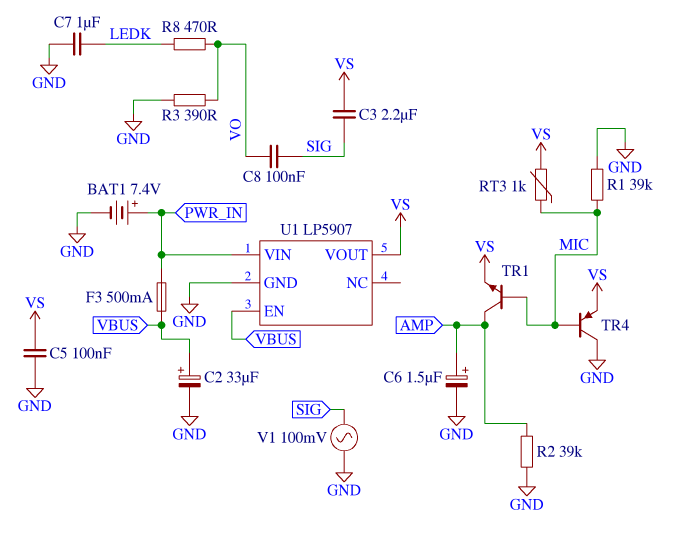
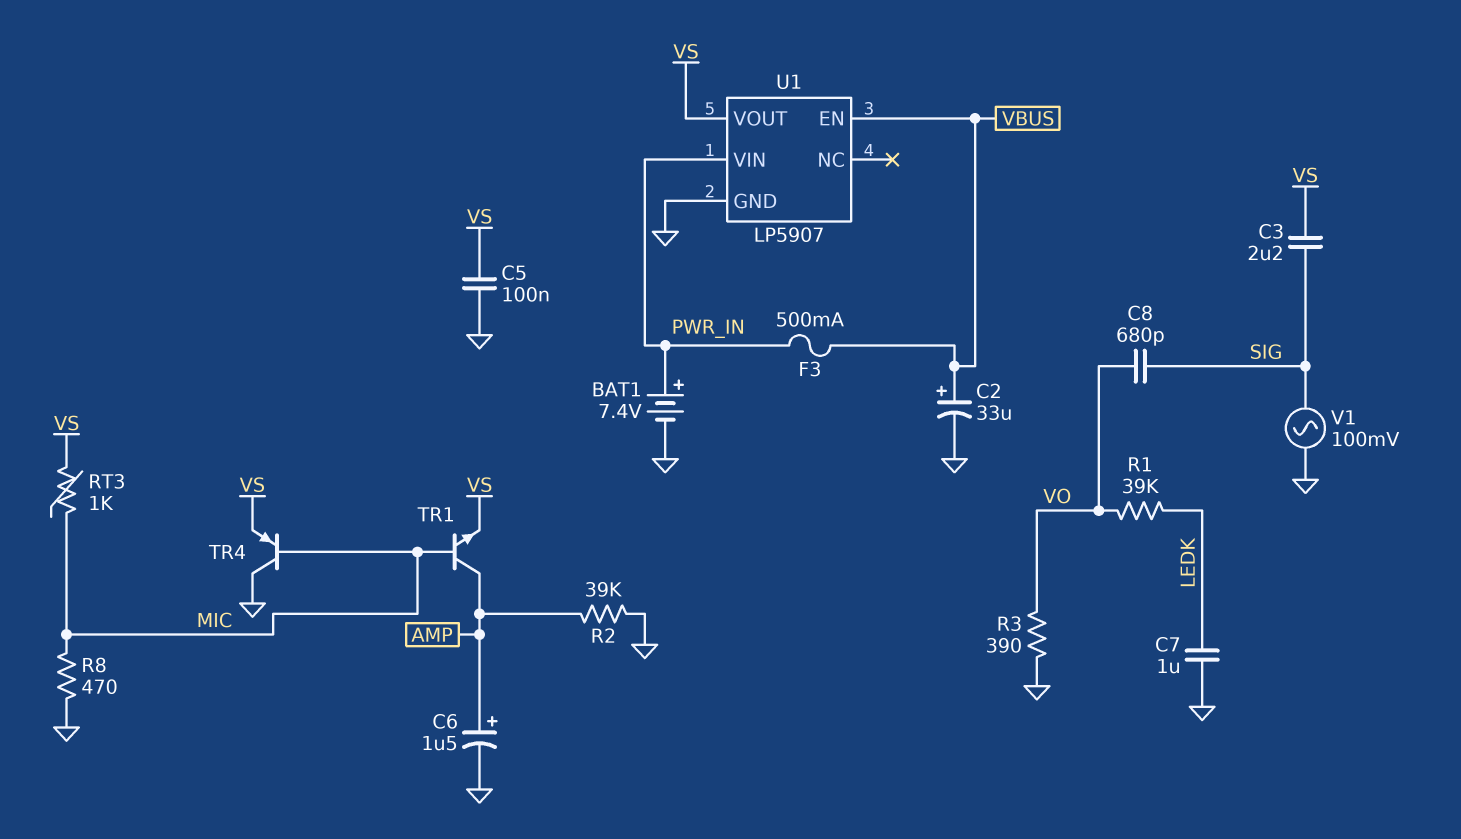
C8: 100nF (SIG, VO) -> 680pF (SIG, VO)
R1: 39k (GND, MIC) -> 39k (LEDK, VO)
R8: 470 (LEDK, VO) -> 470 (GND, MIC)

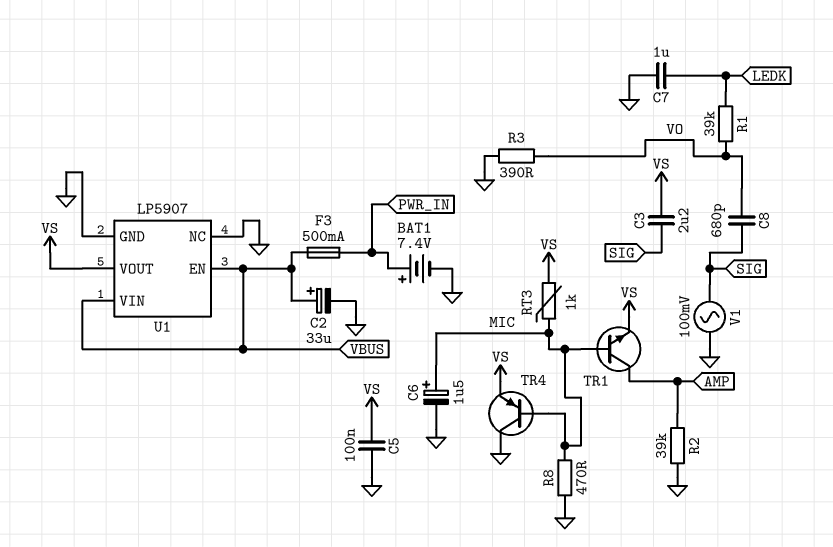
C6: 1.5uF (plus AMP, minus GND) -> 1.5uF (plus MIC, minus GND)
U1 pin NC: none -> GND
U1 pin VIN: PWR_IN -> VBUS

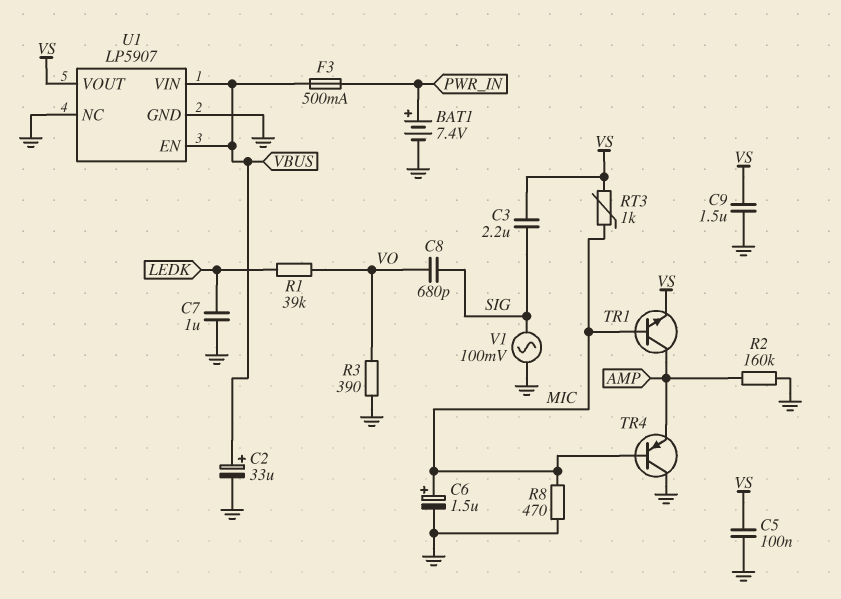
C9: none -> 1.5uF (GND, VS)
R2: 39k (AMP, GND) -> 160k (AMP, GND)
TR4: PNP (B MIC, C GND, E VS) -> PNP (B MIC, C GND, E AMP)

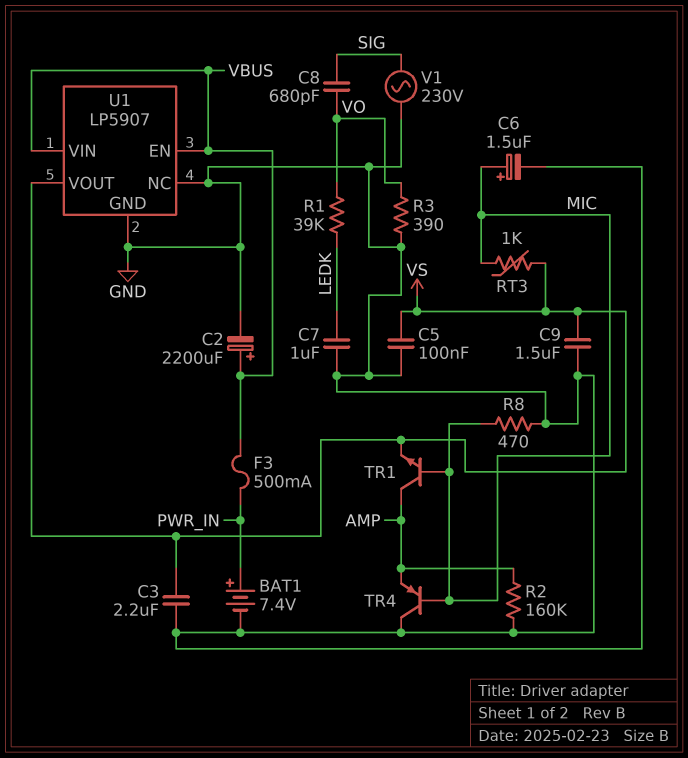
C2: 33uF (plus VBUS, minus GND) -> 2200uF (plus VBUS, minus GND)
C3: 2.2uF (SIG, VS) -> 2.2uF (GND, VS)
V1: AC 100mV (GND, SIG) -> AC 230V (GND, SIG)

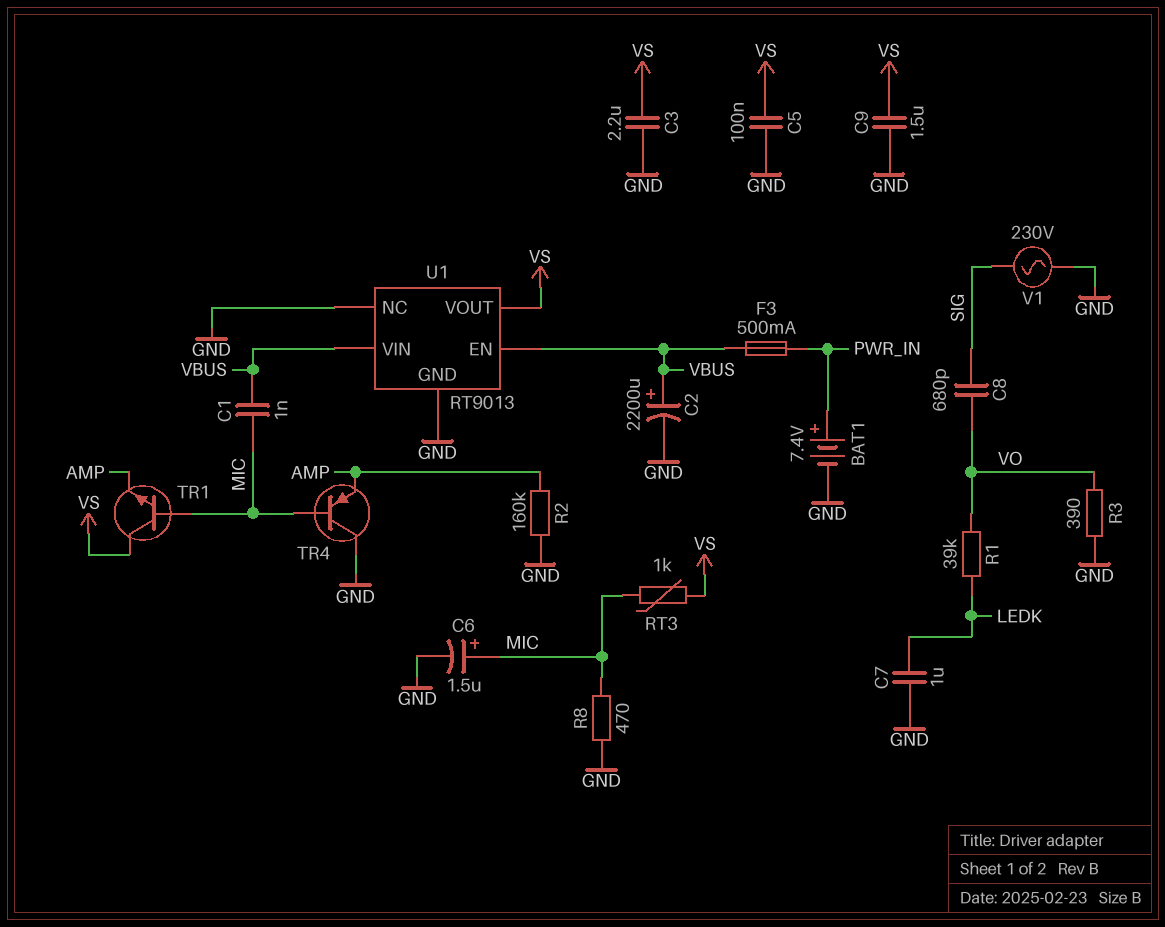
C1: none -> 1nF (MIC, VBUS)
TR1: NPN (B MIC, C AMP, E VS) -> NPN (B MIC, C VS, E AMP)
U1: LP5907 -> RT9013

